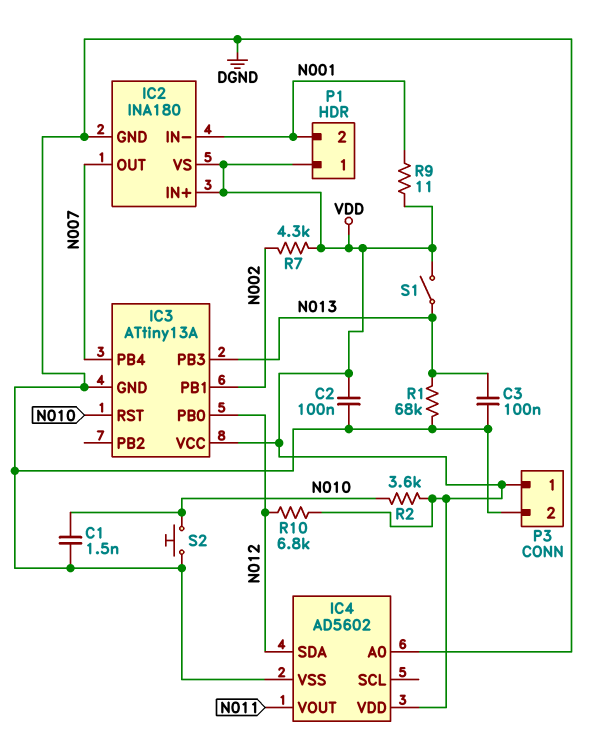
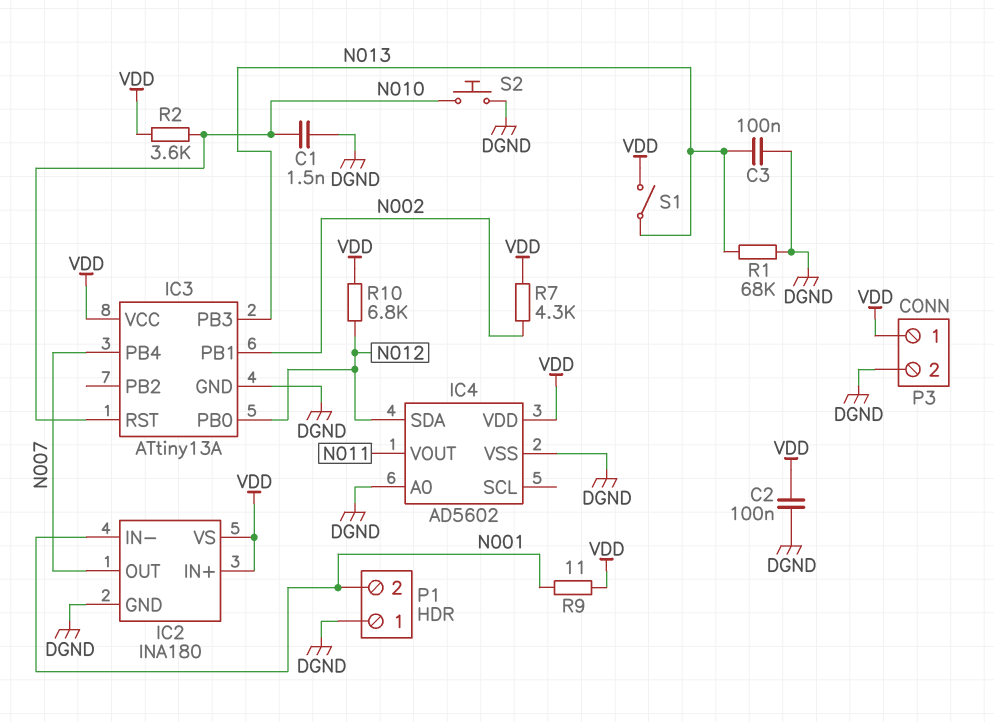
P1 pin 1: VDD -> DGND

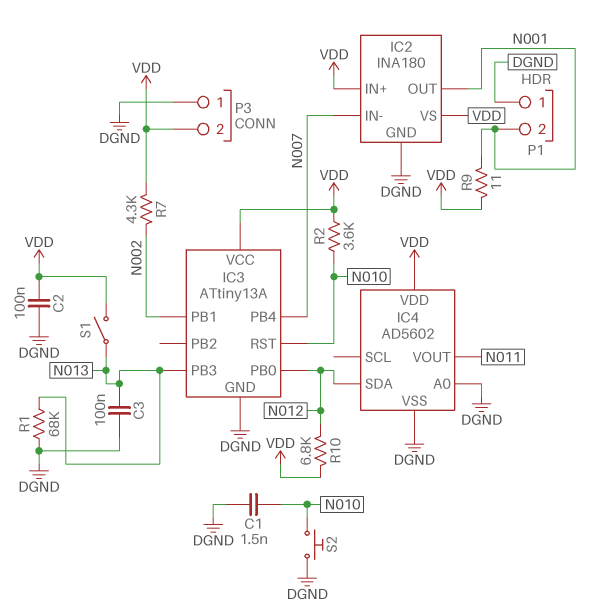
IC2 pin IN-: N001 -> N007
IC2 pin OUT: N007 -> N001
P3 pin 1: VDD -> DGND
P3 pin 2: DGND -> VDD

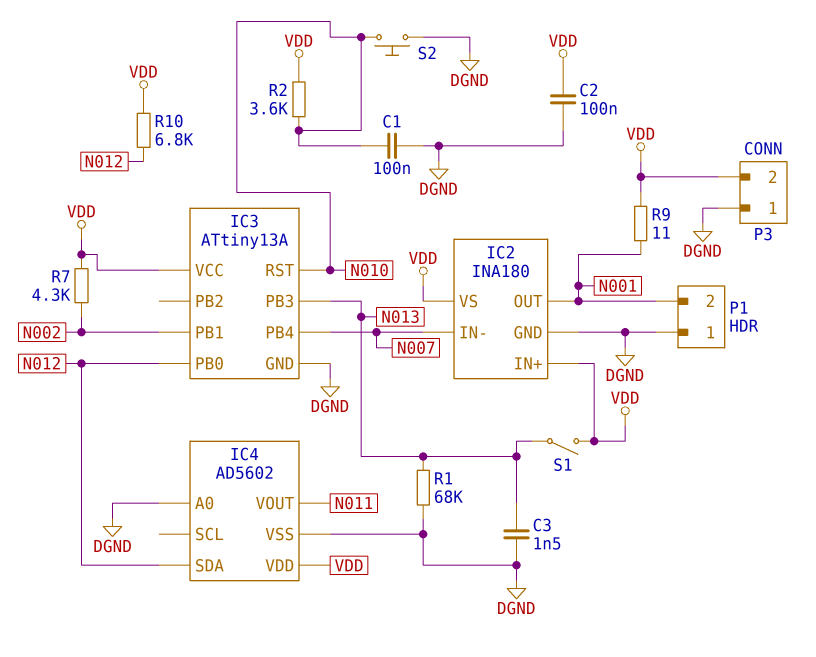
C1: 1.5nF (DGND, N010) -> 100nF (DGND, N010)
C3: 100nF (DGND, N013) -> 1.5nF (DGND, N013)

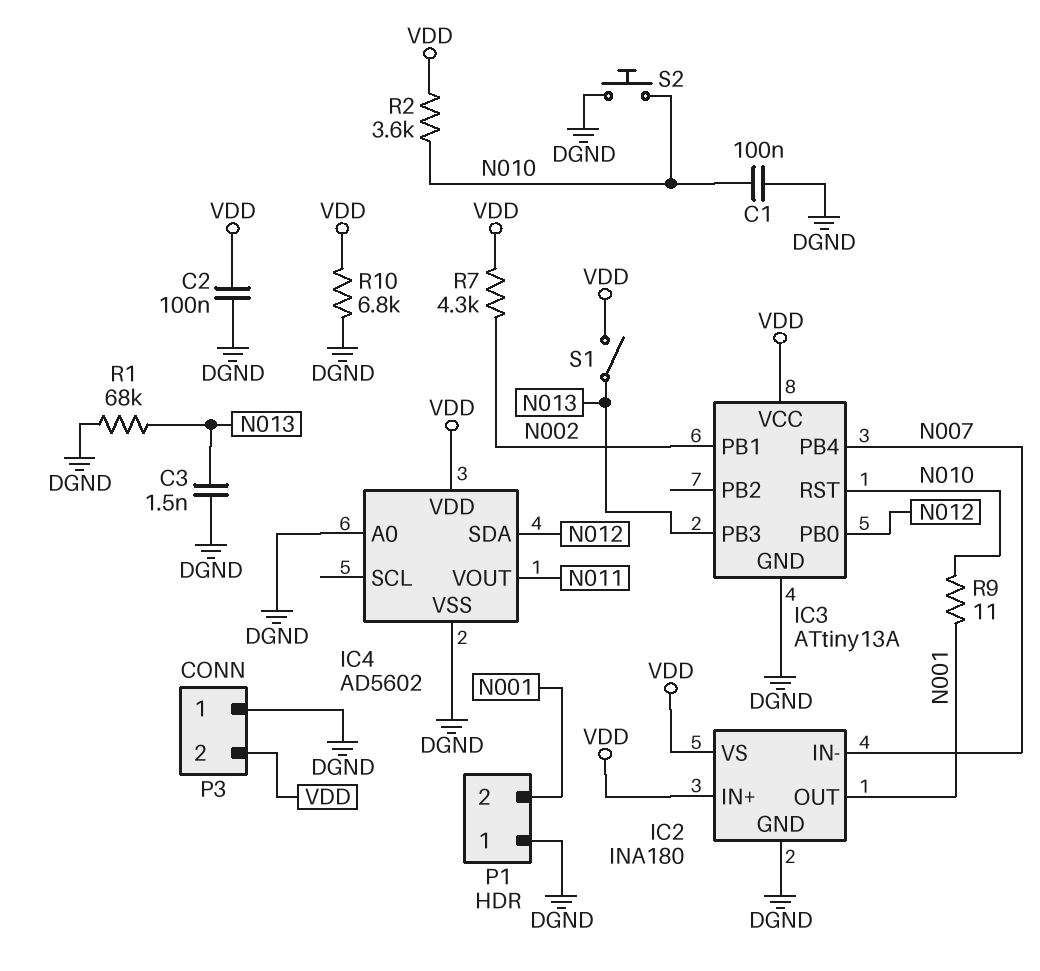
R9: 11 (N001, VDD) -> 11 (N001, N010)
R10: 6.8k (N012, VDD) -> 6.8k (DGND, VDD)

